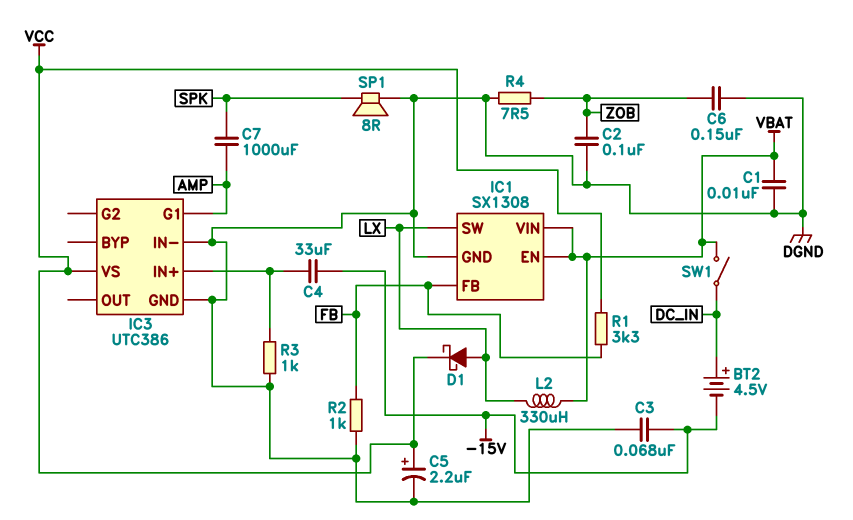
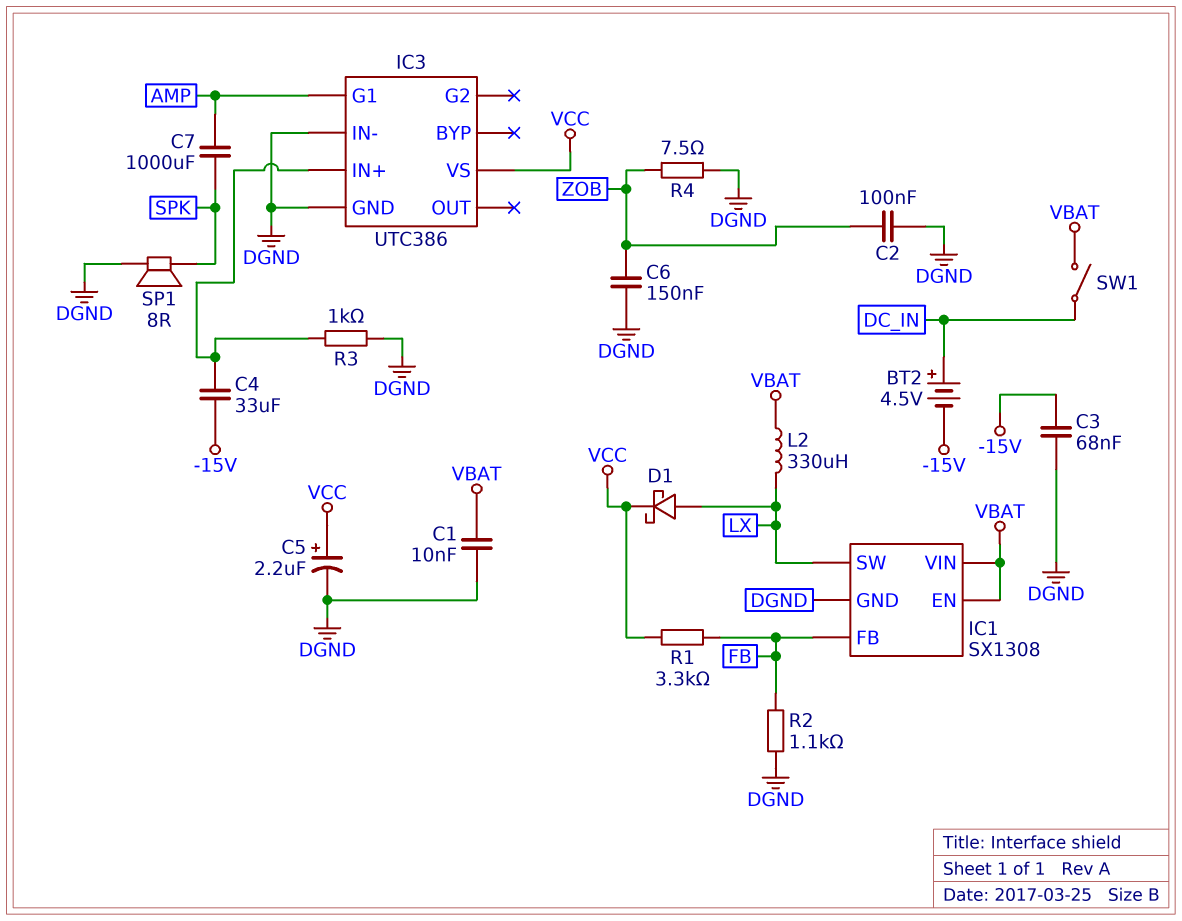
R2: 1k (DGND, FB) -> 1.1k (DGND, FB)

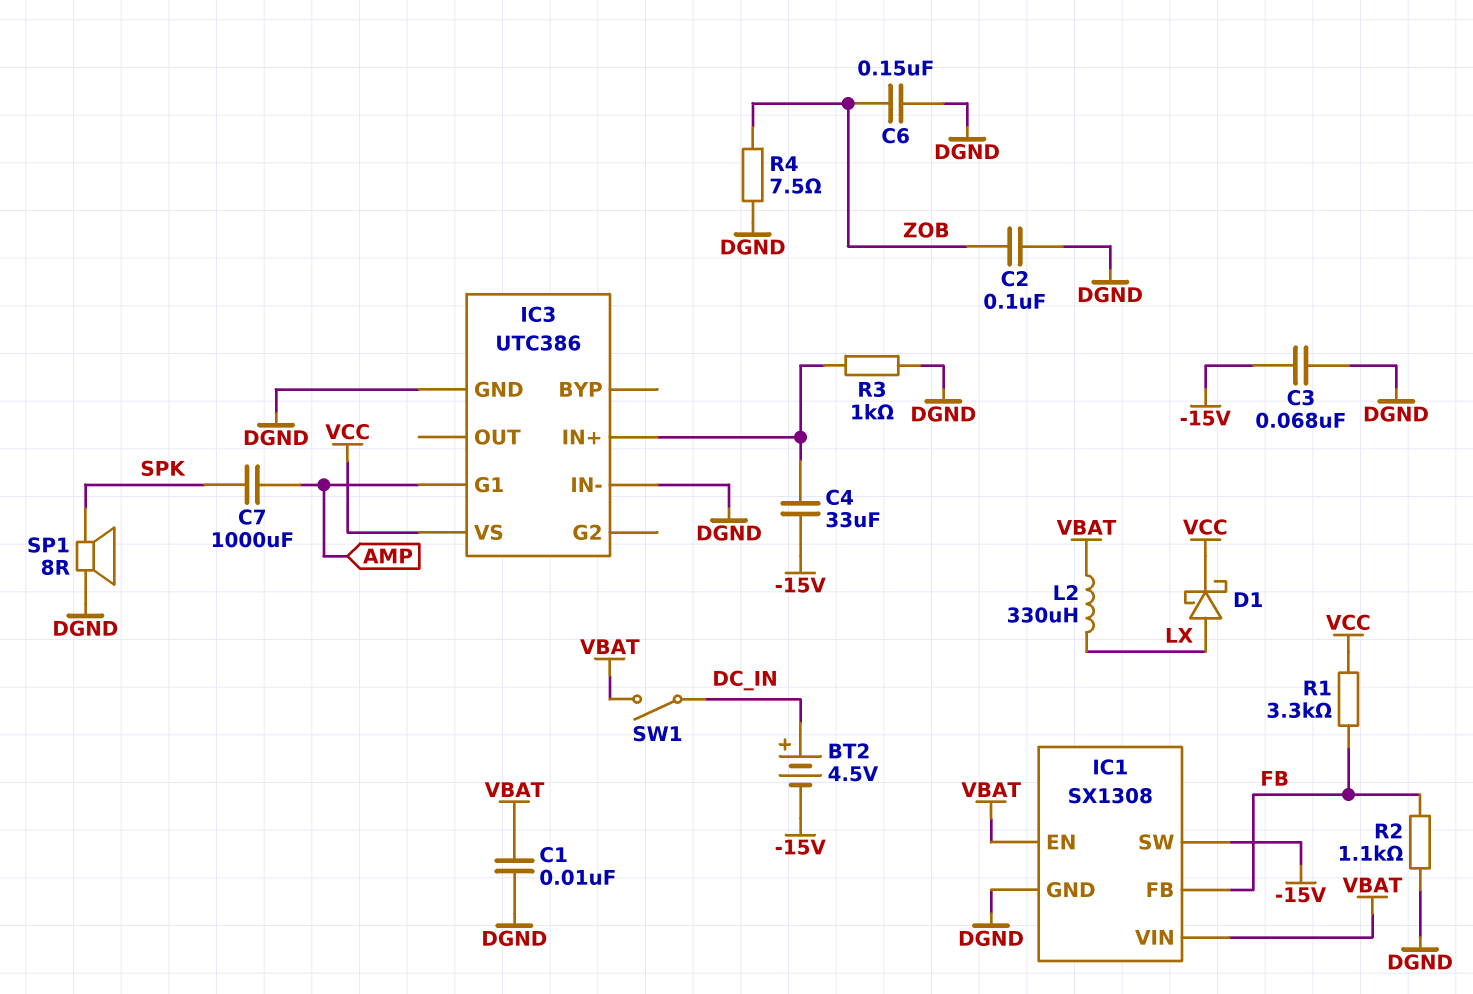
C5: 2.2uF (plus VCC, minus DGND) -> none
IC1 pin SW: LX -> -15V

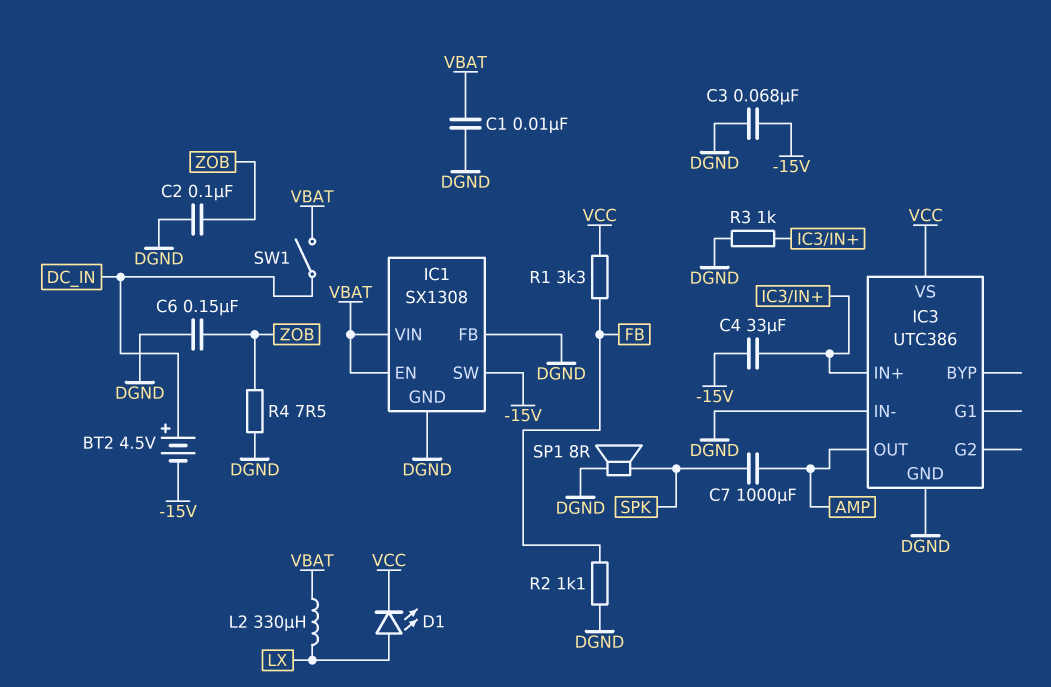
D1: schottky (A LX, K VCC) -> LED (A LX, K VCC)
IC1 pin FB: FB -> DGND
IC3 pin G1: AMP -> none
IC3 pin OUT: none -> AMP

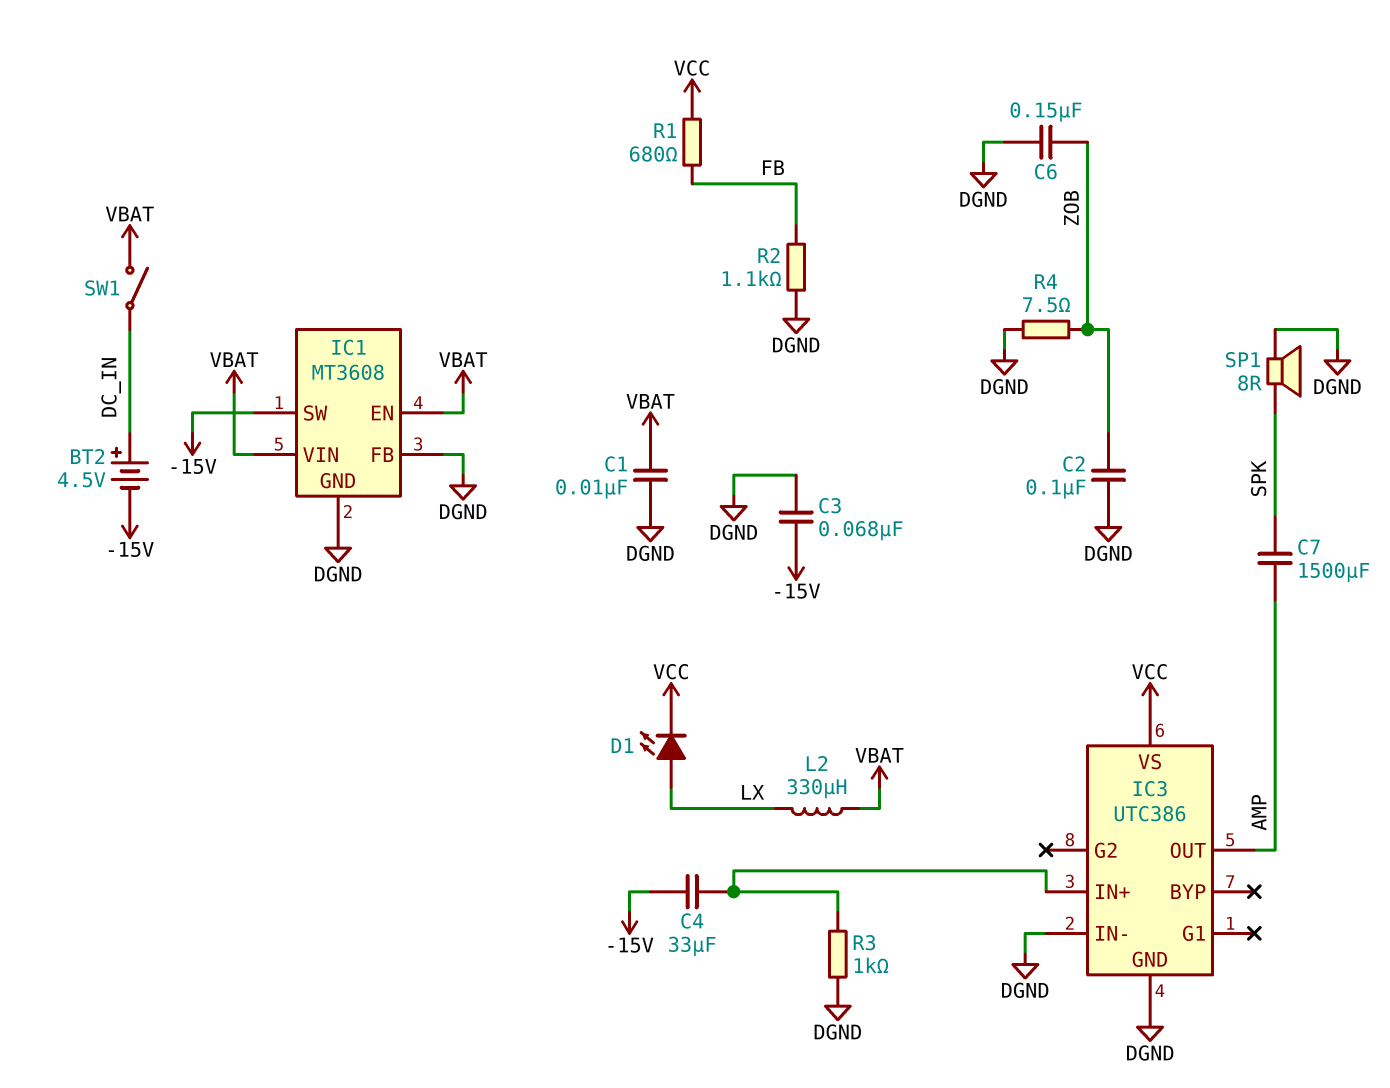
C7: 1000uF (AMP, SPK) -> 1500uF (AMP, SPK)
IC1: SX1308 -> MT3608
R1: 3.3k (FB, VCC) -> 680 (FB, VCC)

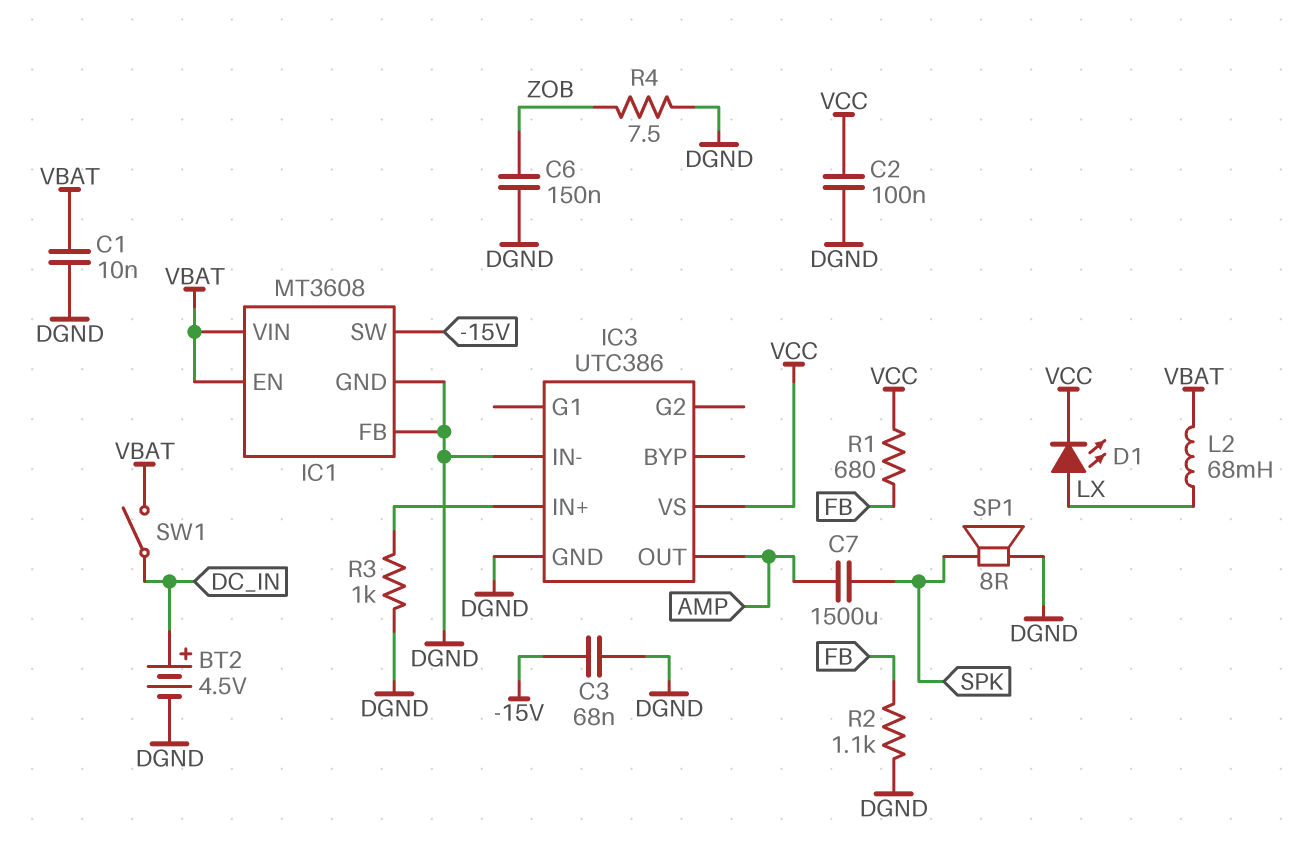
BT2: 4.5V (plus DC_IN, minus -15V) -> 4.5V (plus DC_IN, minus DGND)
C2: 100nF (DGND, ZOB) -> 100nF (DGND, VCC)
C4: 33uF (-15V, IC3/IN+) -> none
L2: 330uH (LX, VBAT) -> 68mH (LX, VBAT)

